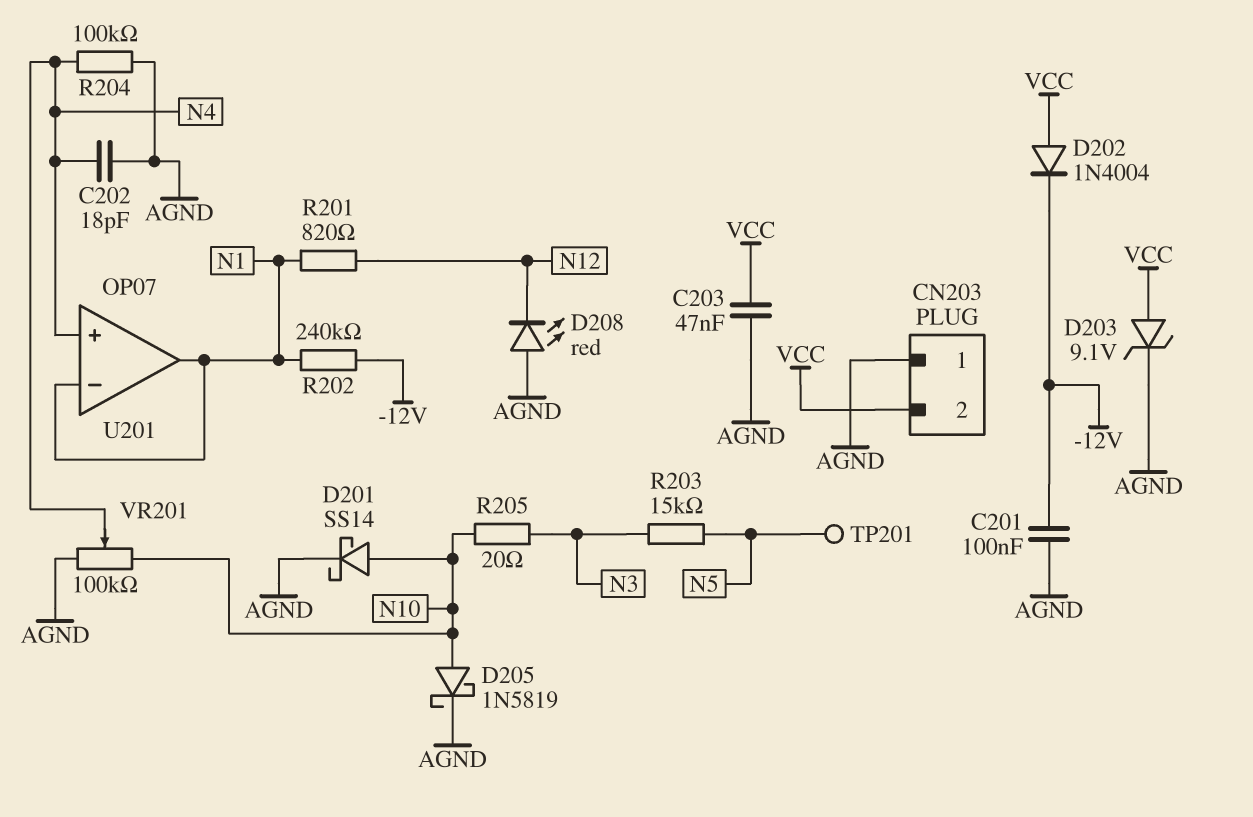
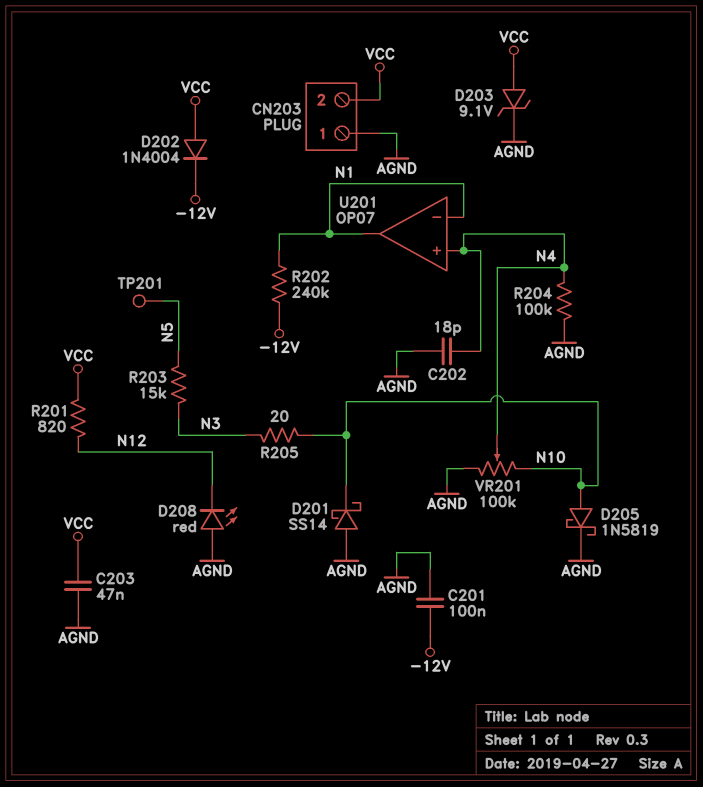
D201: schottky SS14 (A N10, K AGND) -> schottky SS14 (A AGND, K N10)
R201: 820 (N1, N12) -> 820 (N12, VCC)

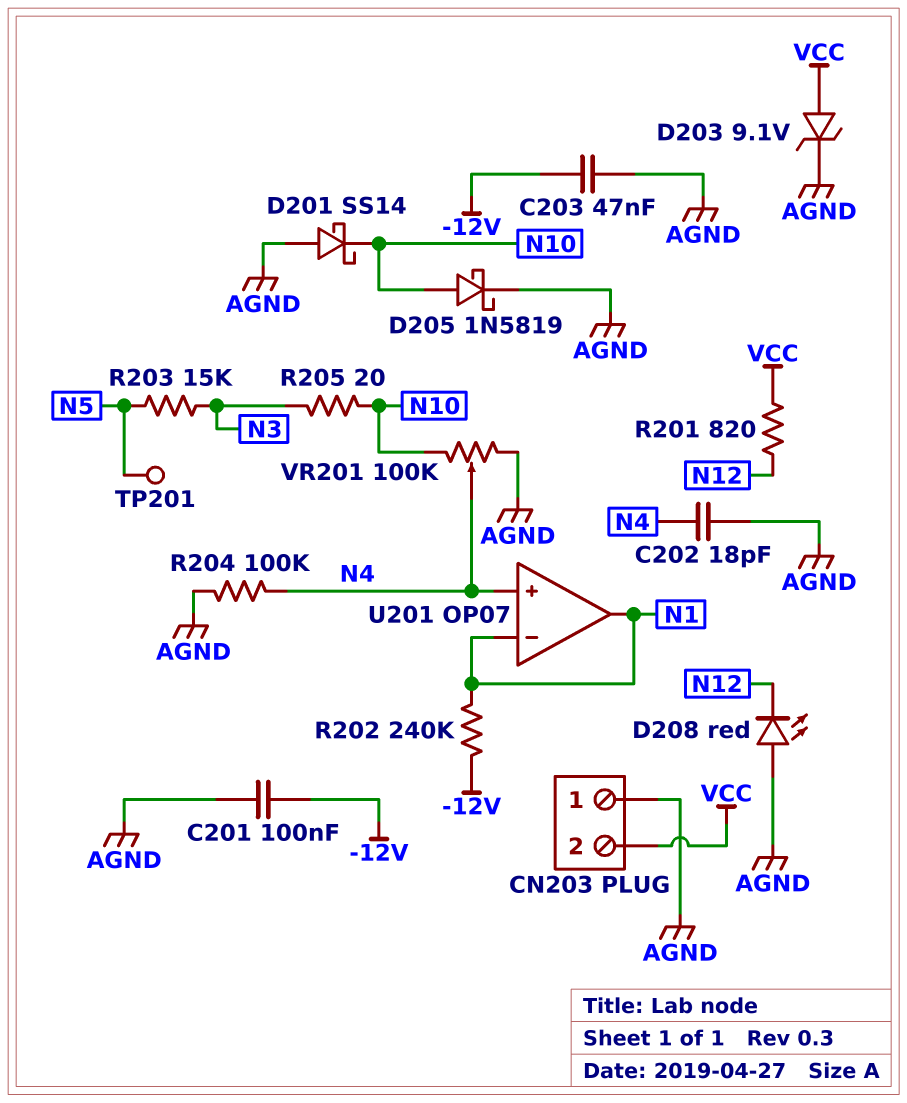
C203: 47nF (AGND, VCC) -> 47nF (-12V, AGND)
D202: diode 1N4004 (A VCC, K -12V) -> none

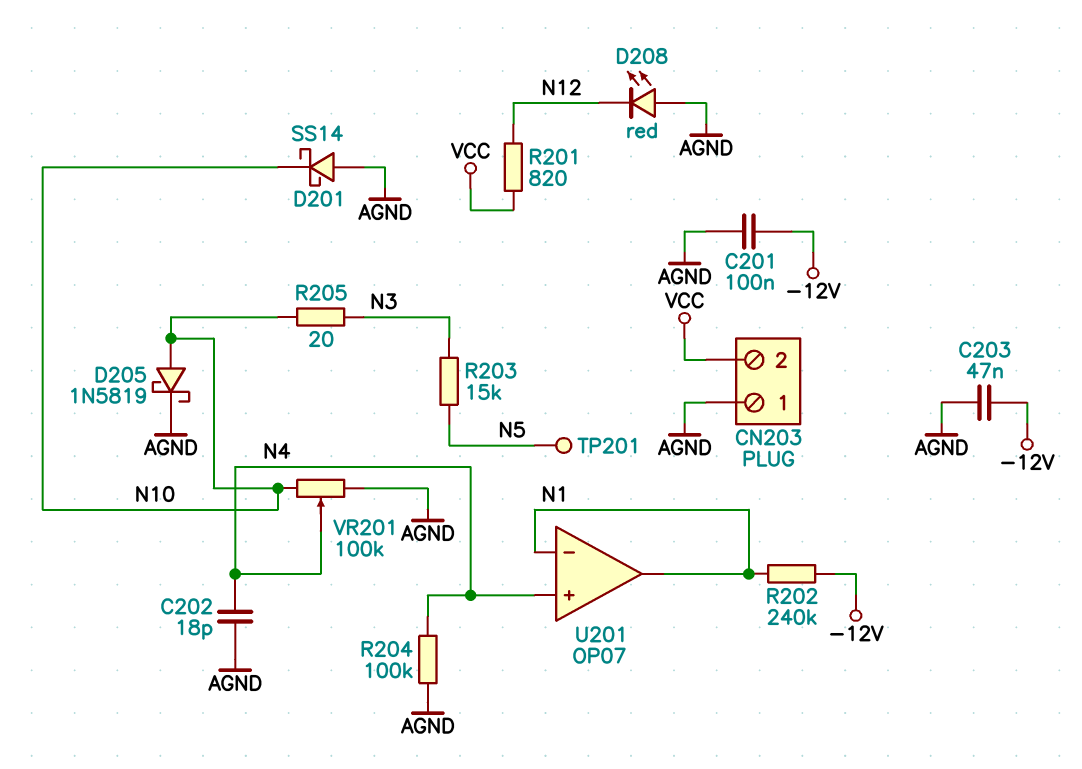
D203: zener 9.1V (A VCC, K AGND) -> none

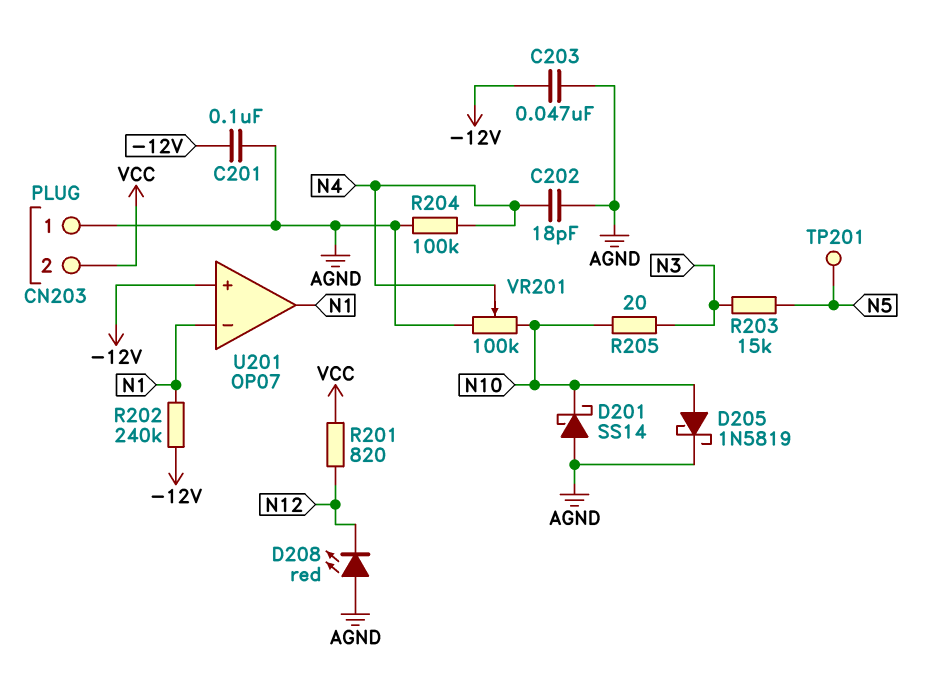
U201 pin in+: N4 -> -12V

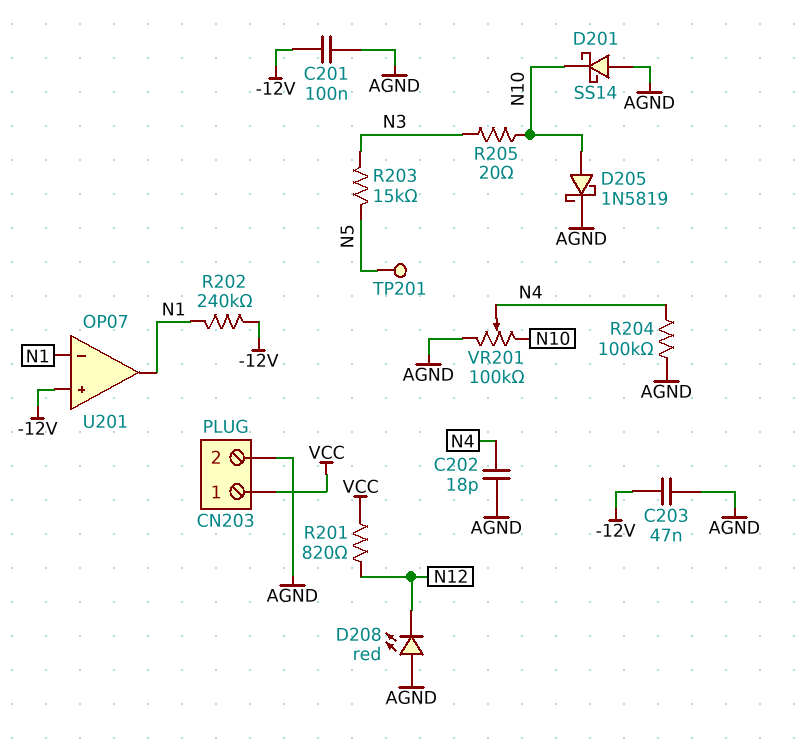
CN203 pin 1: AGND -> VCC
CN203 pin 2: VCC -> AGND

